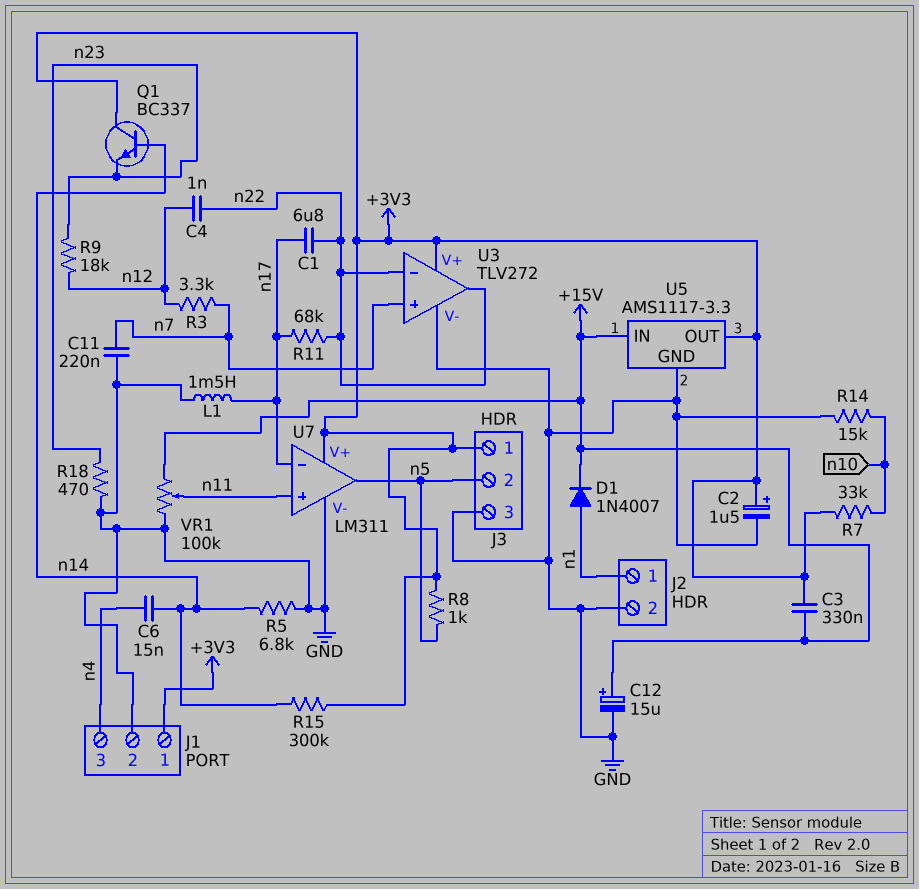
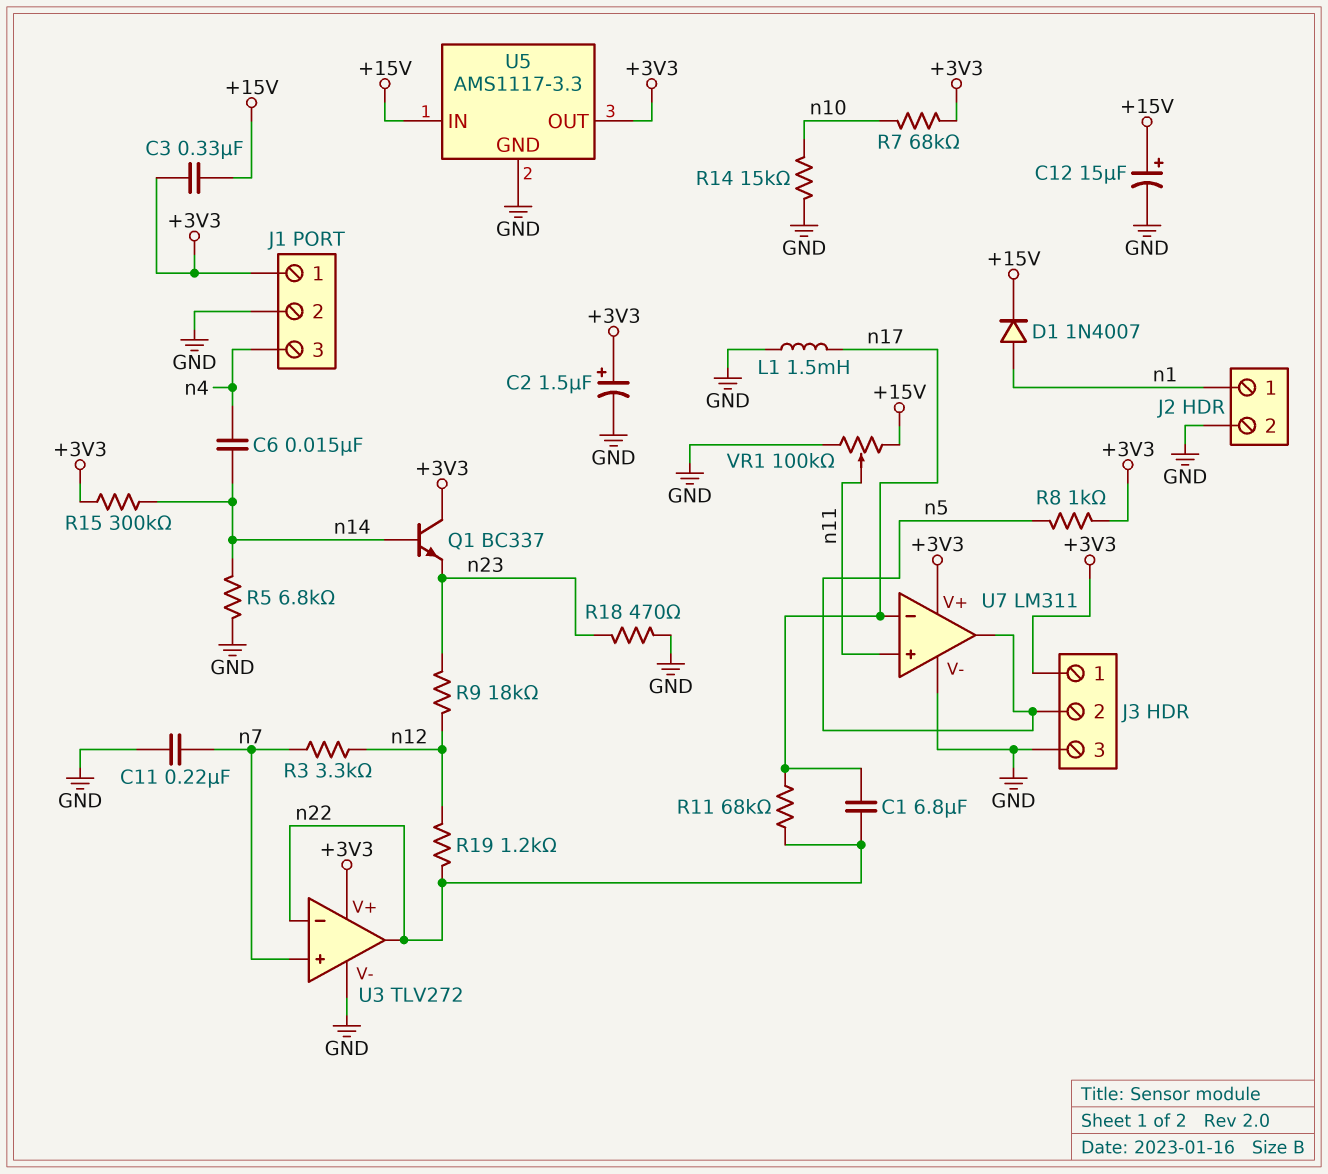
C4: 1nF (n12, n22) -> none
R7: 33k (+3V3, n10) -> 68k (+3V3, n10)
R19: none -> 1.2k (n12, n22)

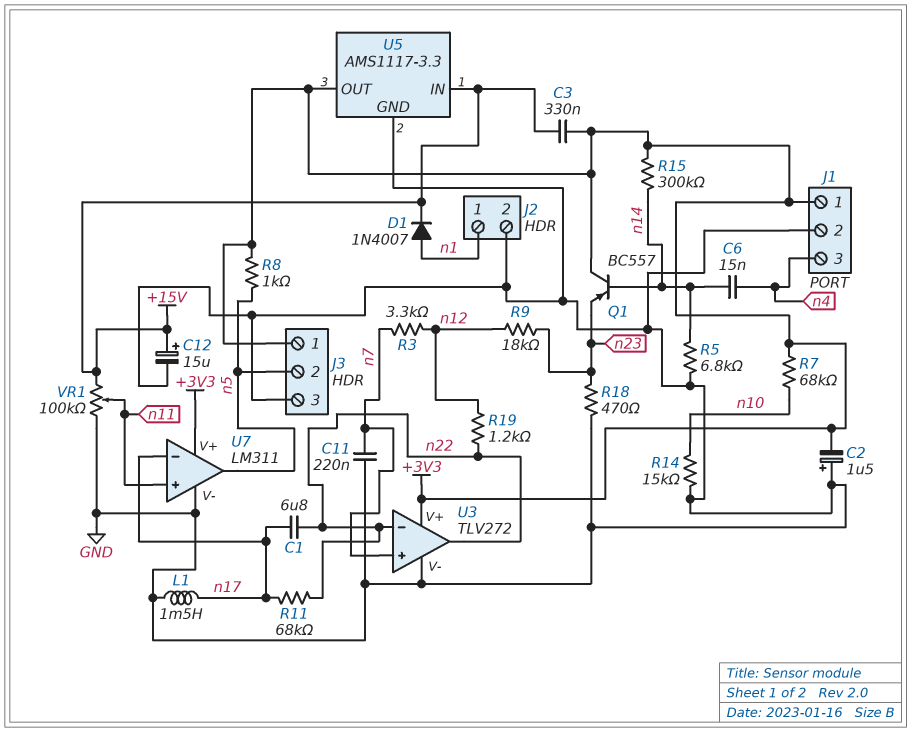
C2: 1.5uF (plus +3V3, minus GND) -> 1.5uF (plus GND, minus +3V3)
Q1: NPN BC337 (B n14, C +3V3, E n23) -> PNP BC557 (B n14, C +3V3, E n23)

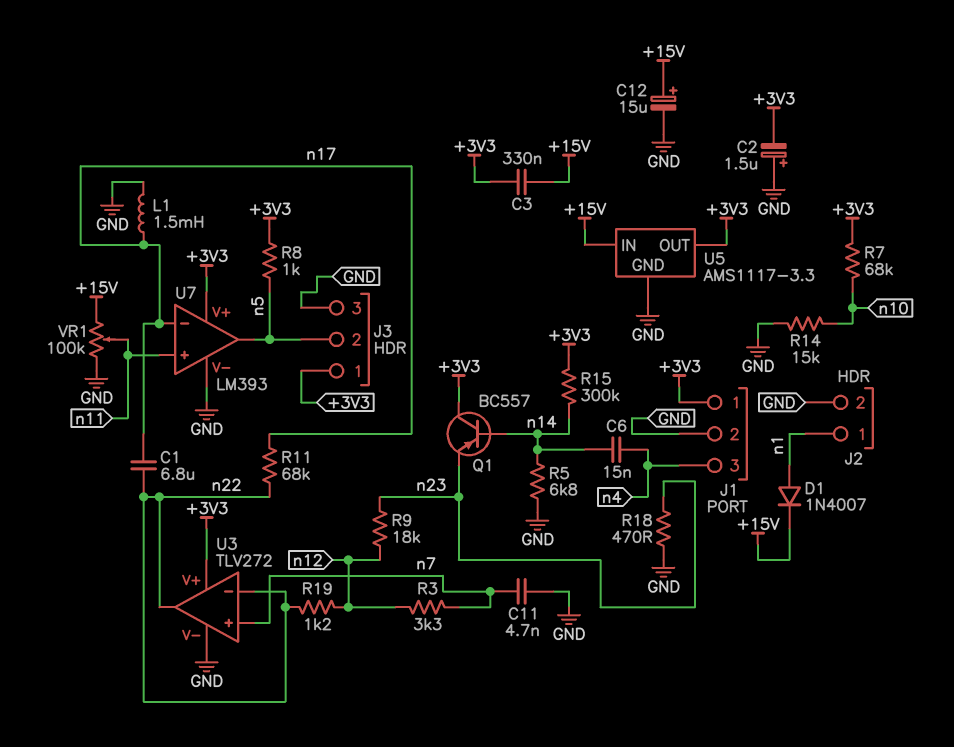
C11: 220nF (GND, n7) -> 4.7nF (GND, n7)
U7: LM311 -> LM393

